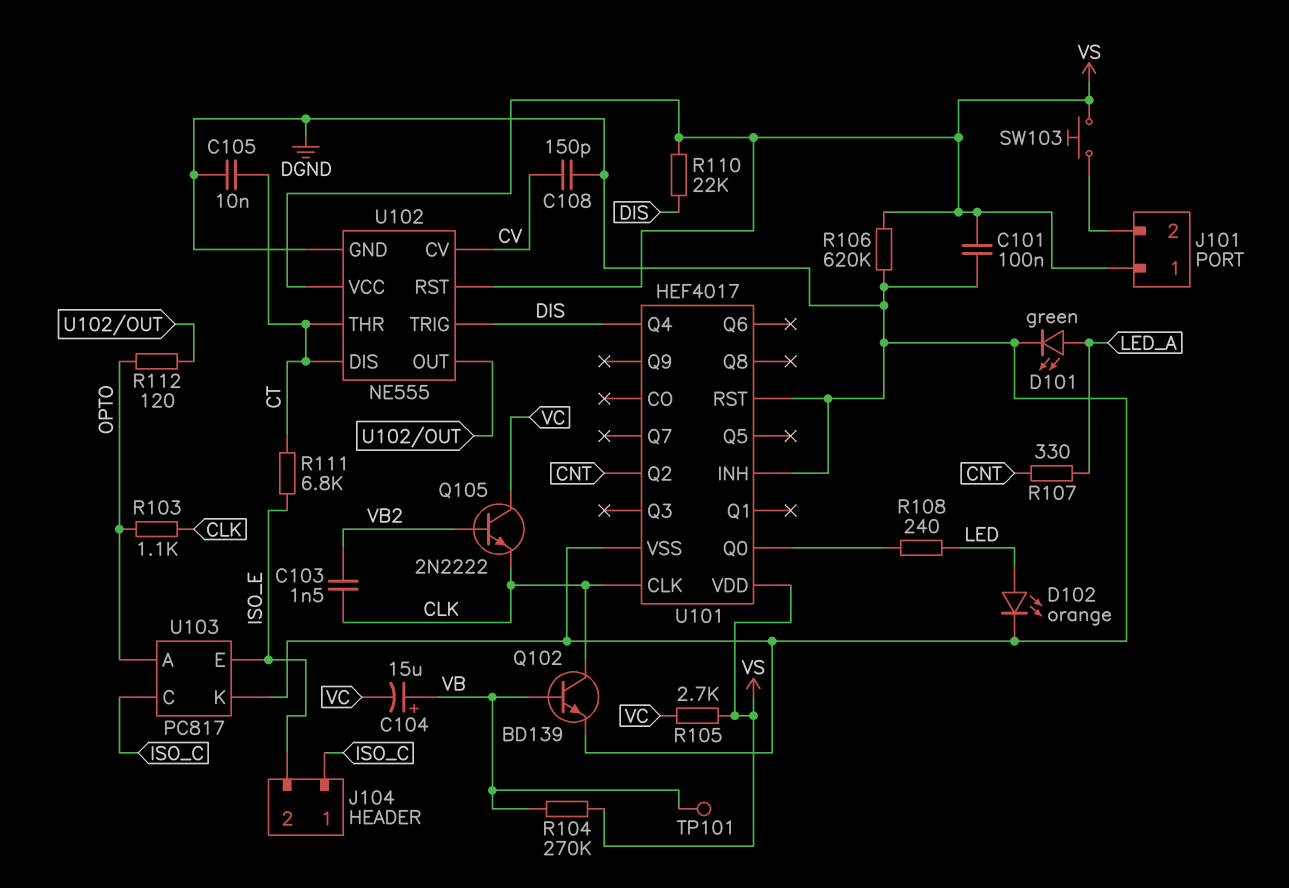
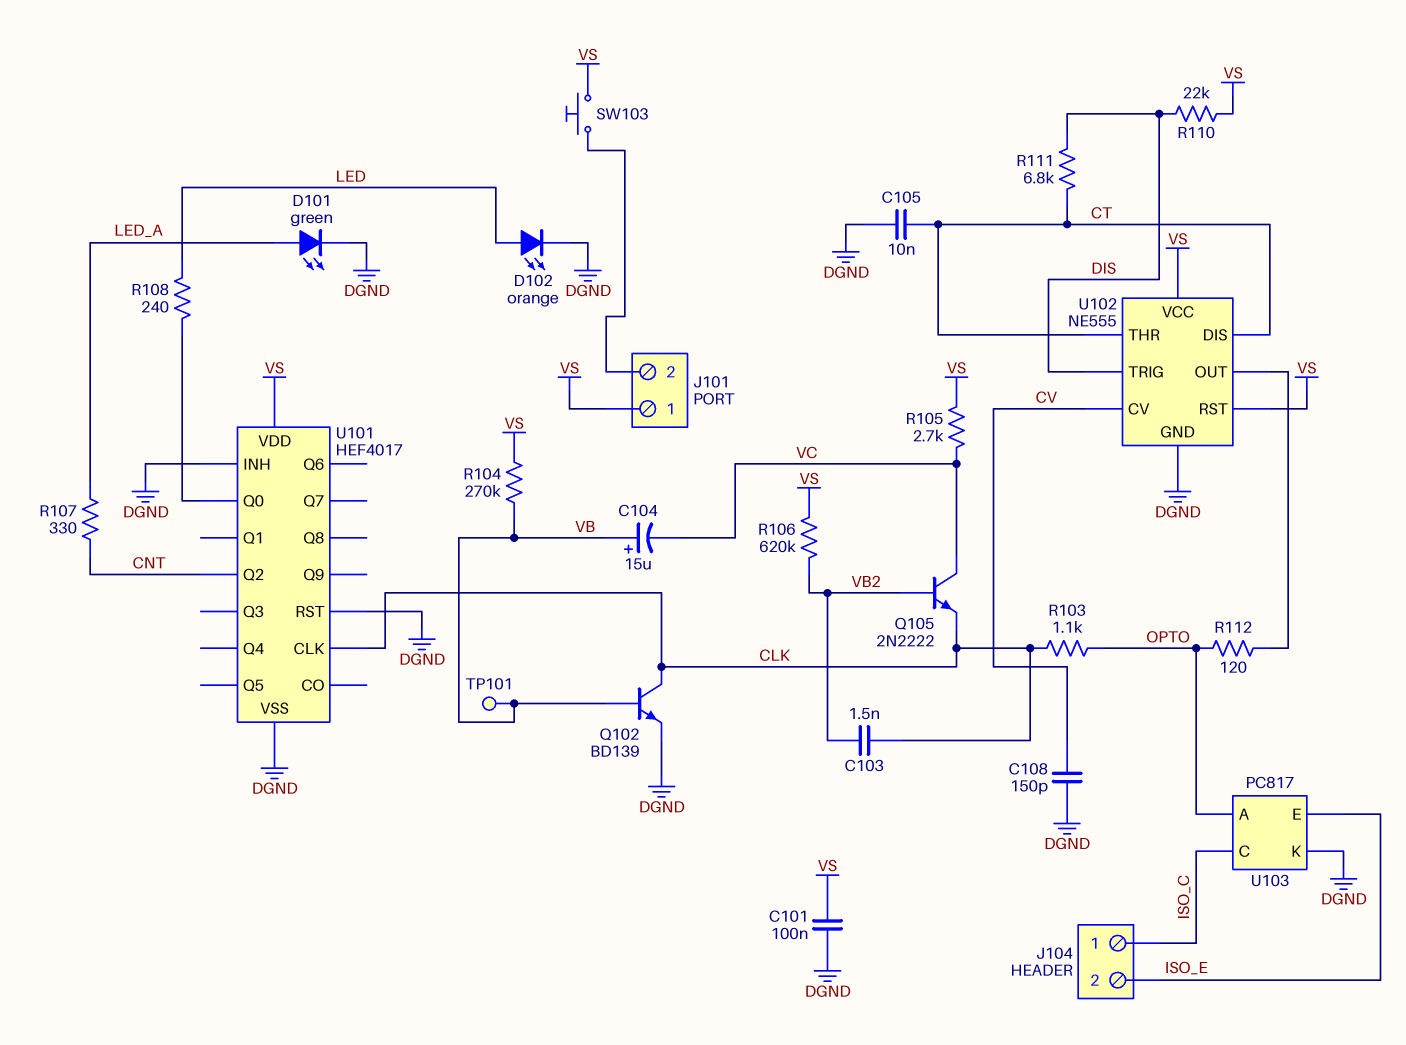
R106: 620k (DGND, VS) -> 620k (VB2, VS)
R111: 6.8k (CT, ISO_E) -> 6.8k (CT, DIS)
U101 pin Q4: DIS -> none

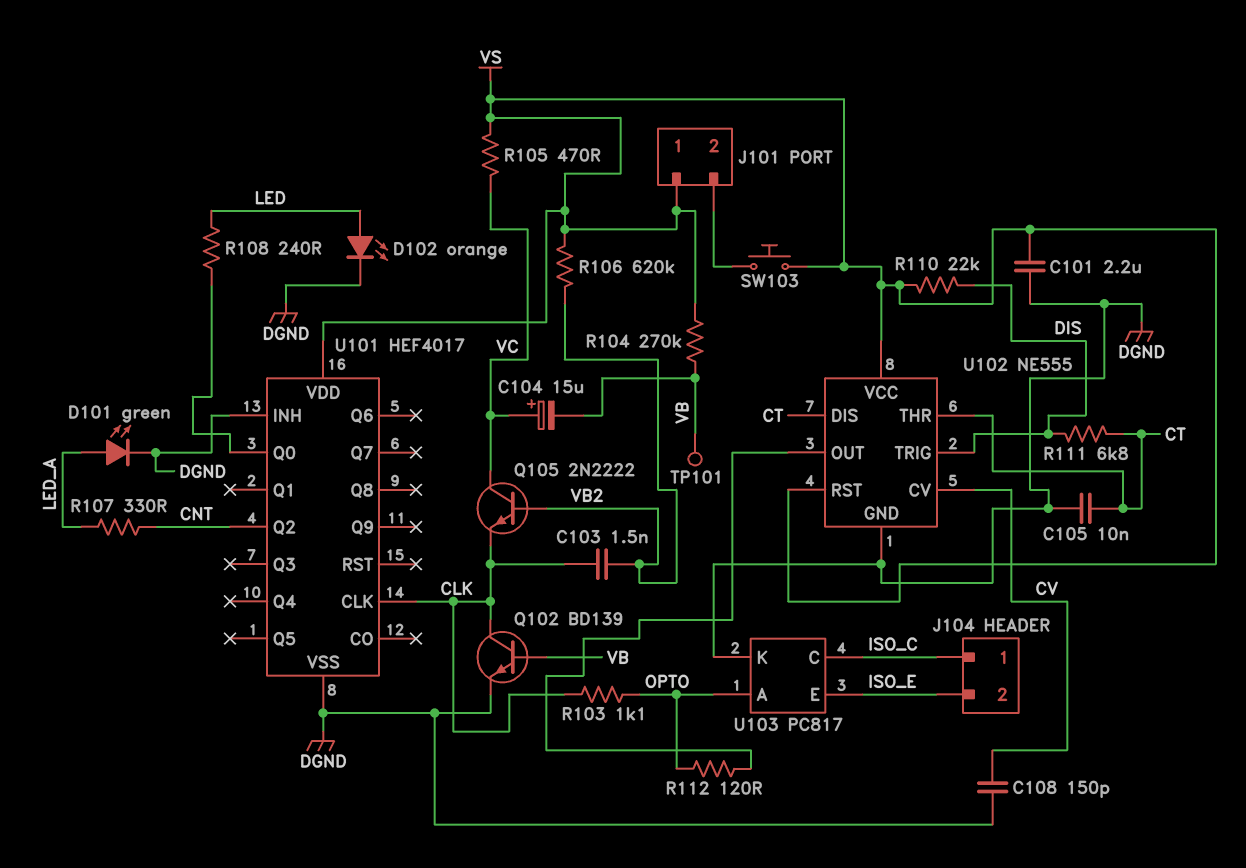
C101: 100nF (DGND, VS) -> 2.2uF (DGND, VS)
C104: 15uF (plus VB, minus VC) -> 15uF (plus VC, minus VB)
R105: 2.7k (VC, VS) -> 470 (VC, VS)
U101 pin RST: DGND -> none

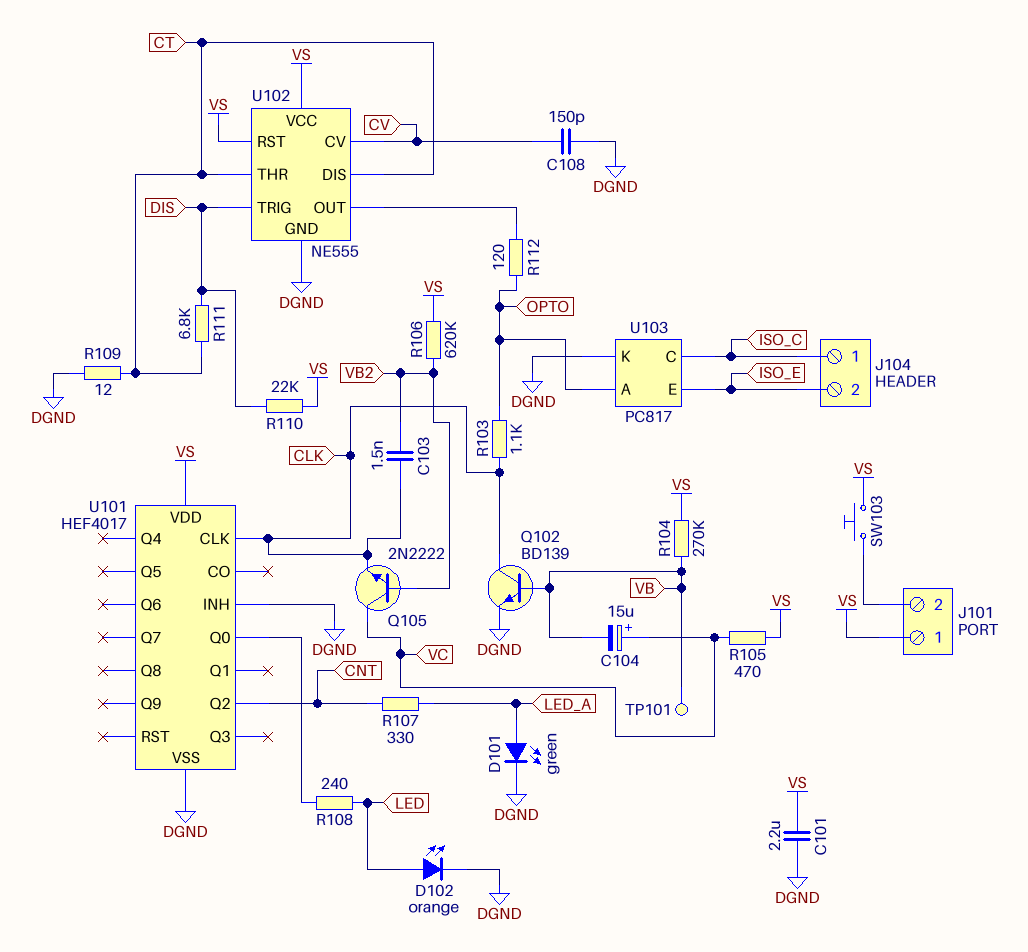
C105: 10nF (CT, DGND) -> none
R109: none -> 12 (CT, DGND)

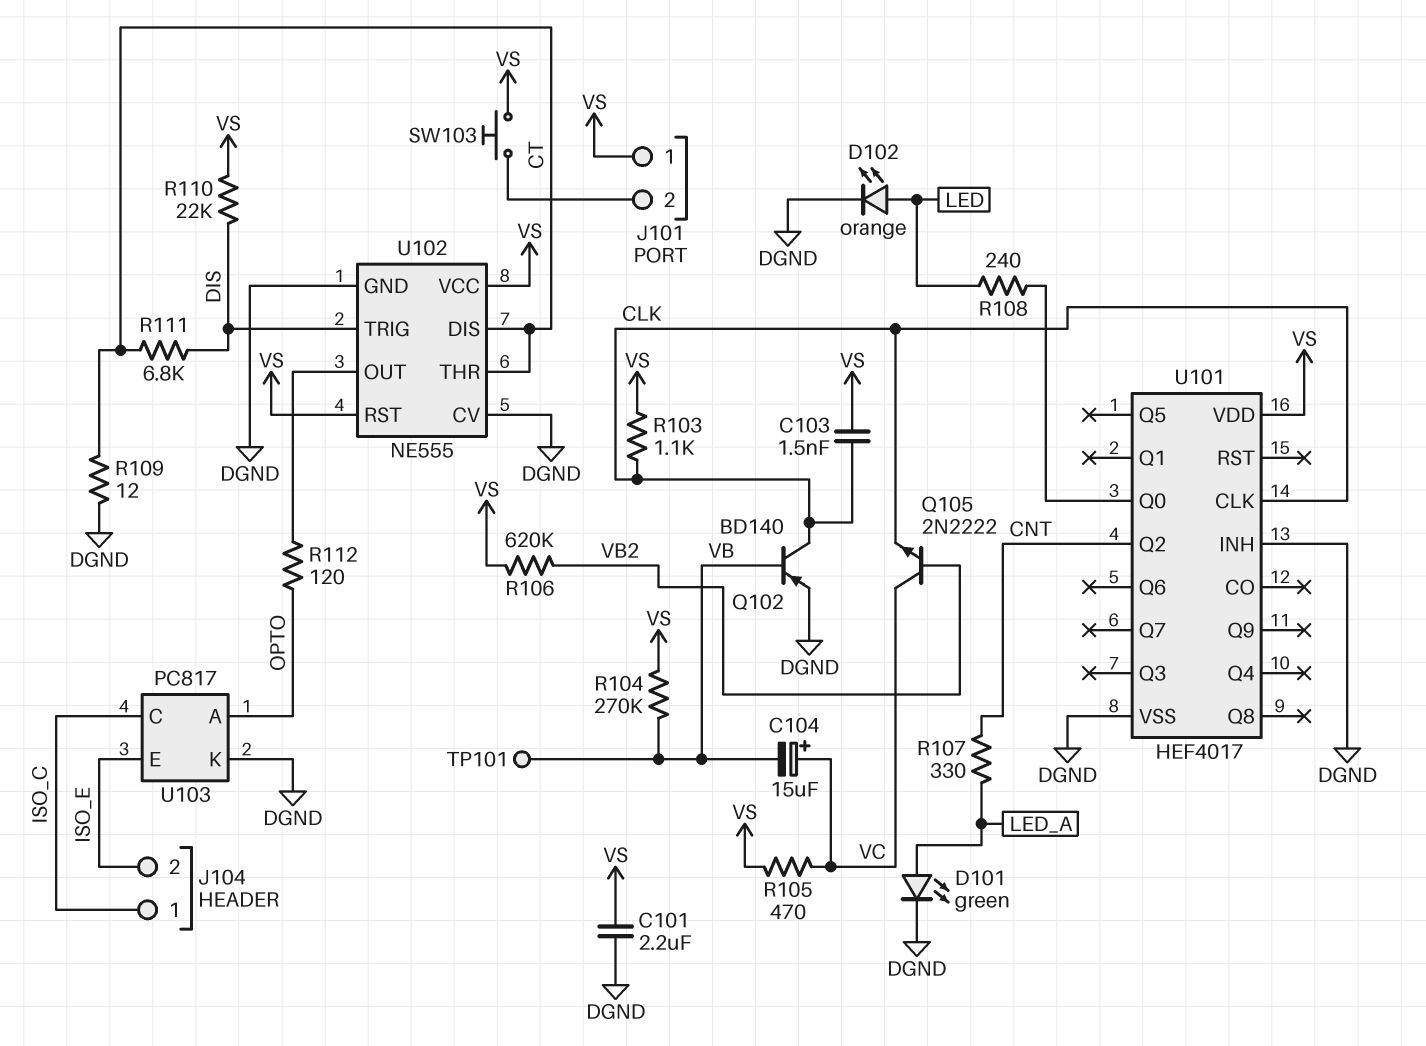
C103: 1.5nF (CLK, VB2) -> 1.5nF (CLK, VS)
C108: 150pF (CV, DGND) -> none
Q102: NPN BD139 (B VB, C CLK, E DGND) -> PNP BD140 (B VB, C CLK, E DGND)
R103: 1.1k (CLK, OPTO) -> 1.1k (CLK, VS)
U102 pin CV: CV -> DGND

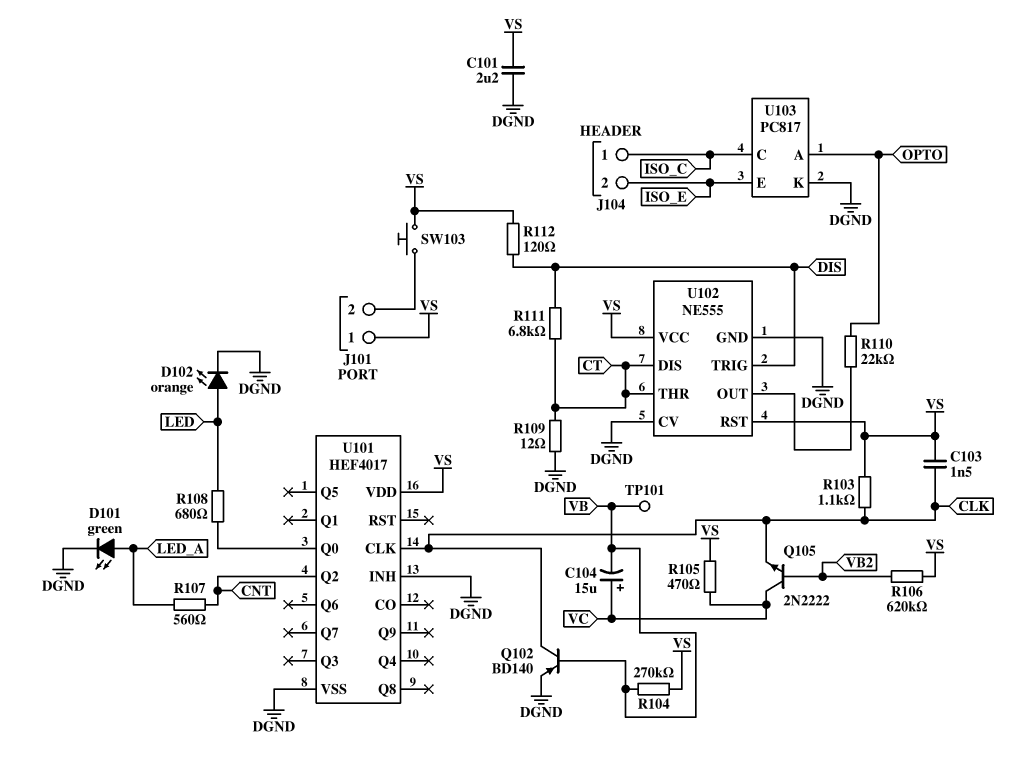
R107: 330 (CNT, LED_A) -> 560 (CNT, LED_A)
R108: 240 (LED, U101/Q0) -> 680 (LED, U101/Q0)
R110: 22k (DIS, VS) -> 22k (OPTO, U102/OUT)
R112: 120 (OPTO, U102/OUT) -> 120 (DIS, VS)

